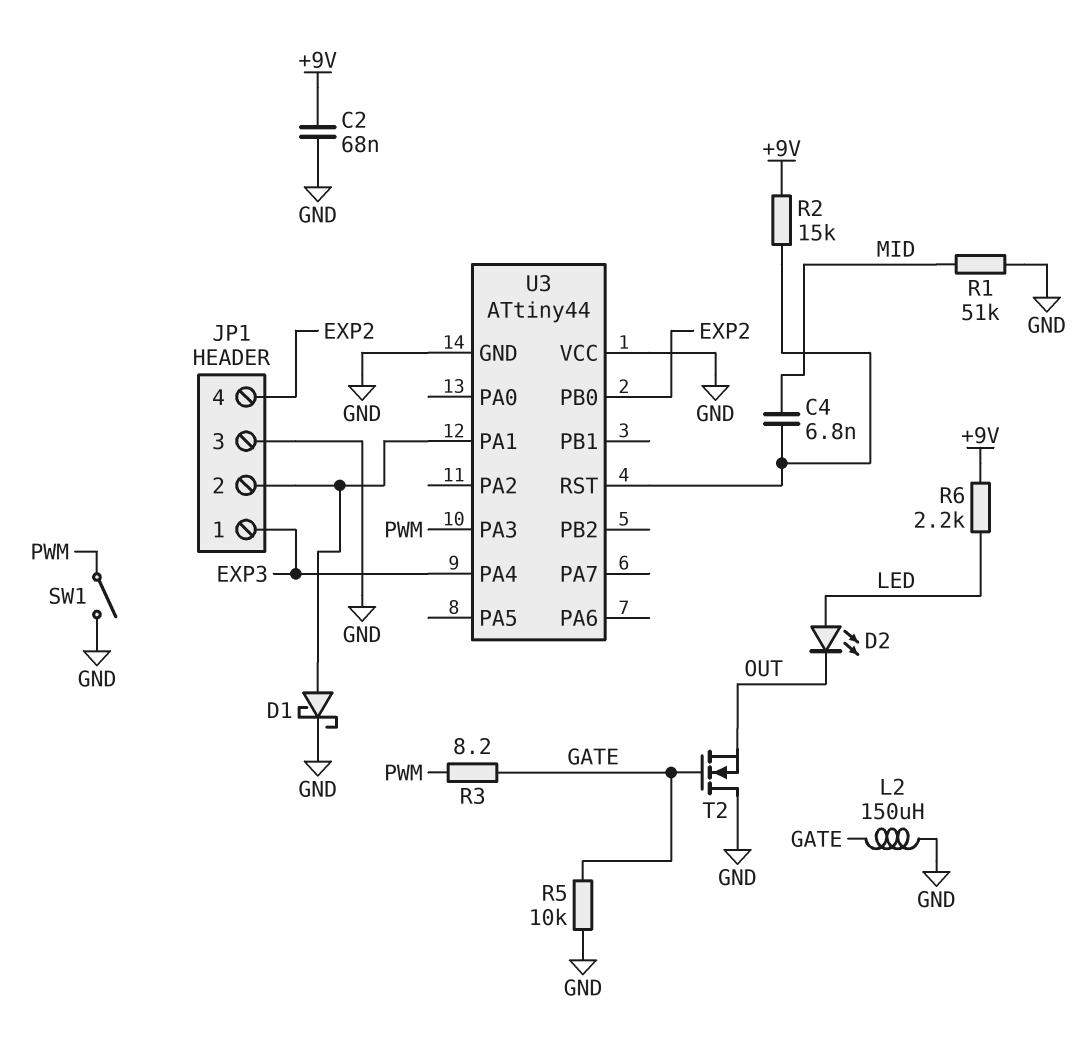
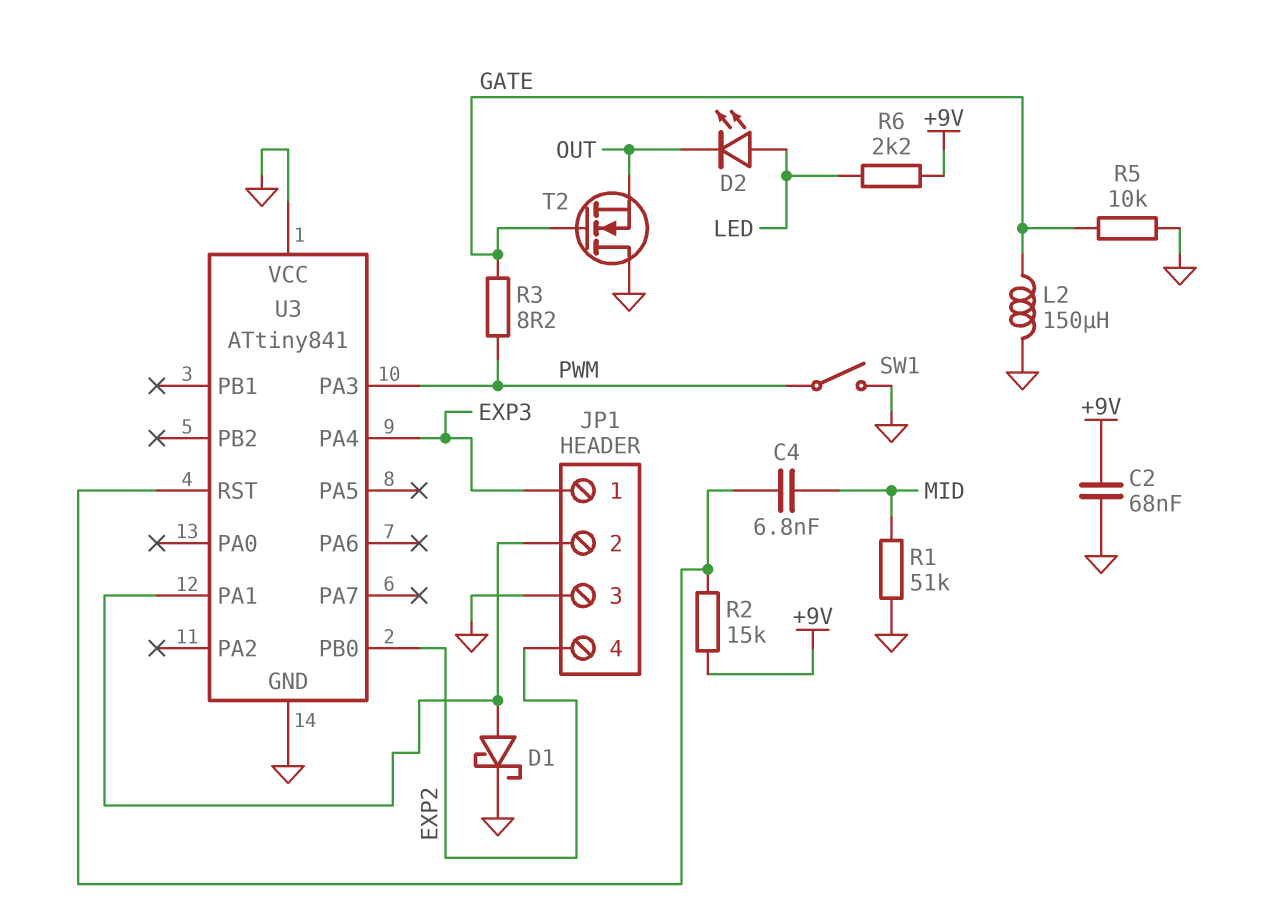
U3: ATtiny44 -> ATtiny841

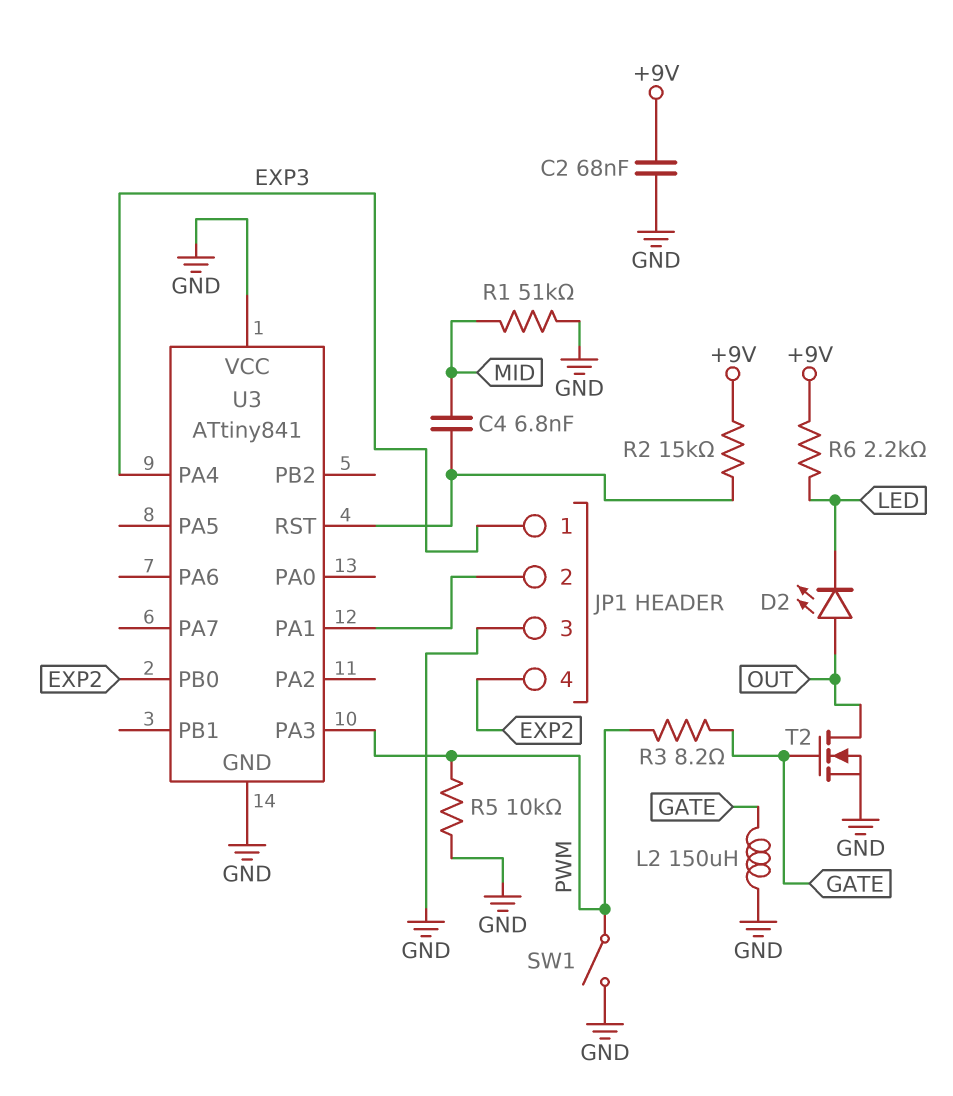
D1: schottky (A JP1/2, K GND) -> none
D2: LED (A LED, K OUT) -> LED (A OUT, K LED)
R5: 10k (GATE, GND) -> 10k (GND, PWM)
T2: NMOS (G GATE, D GND, S OUT) -> NMOS (G GATE, D OUT, S GND)

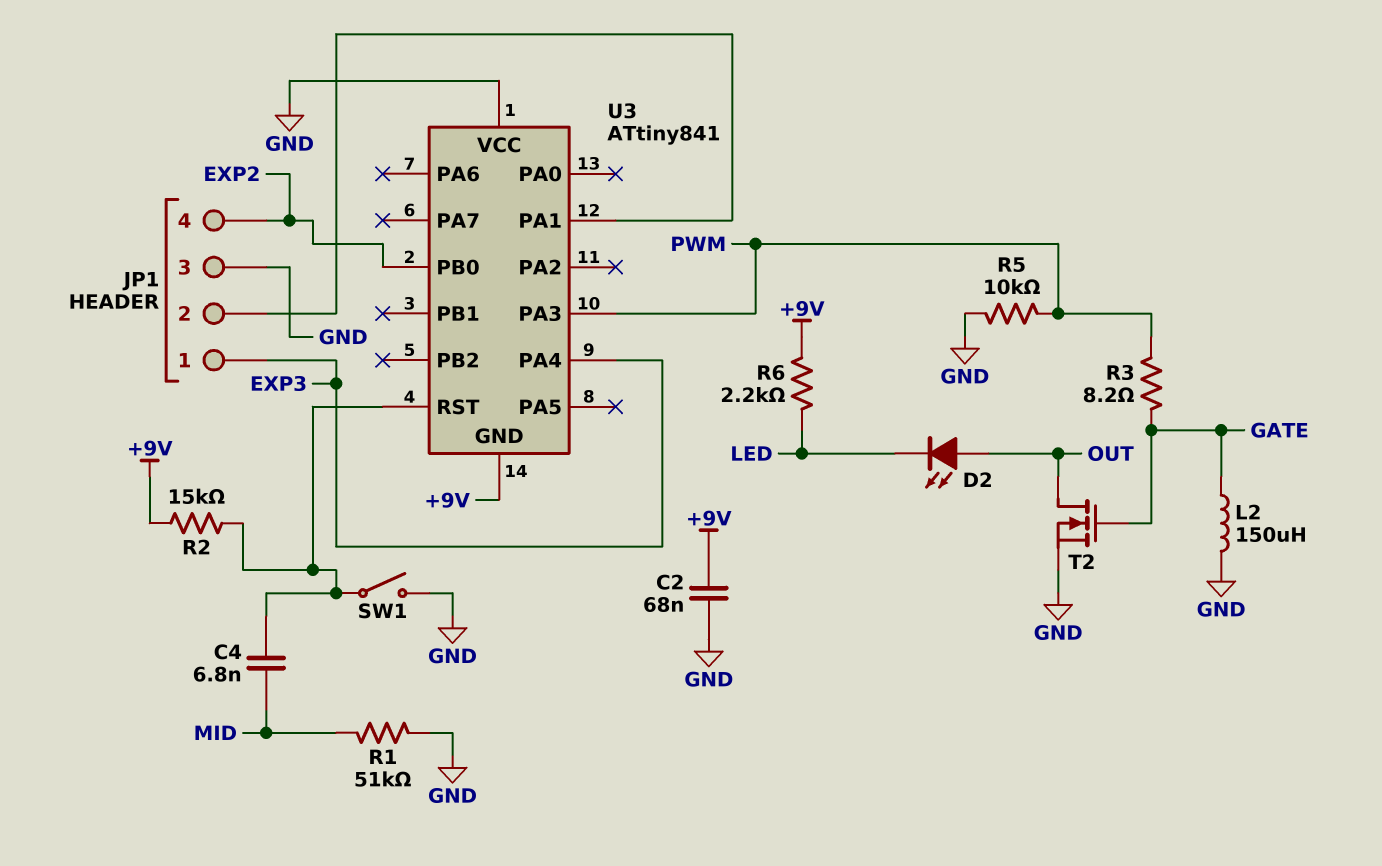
SW1: switch (GND, PWM) -> switch (GND, U3/RST)
U3 pin GND: GND -> +9V

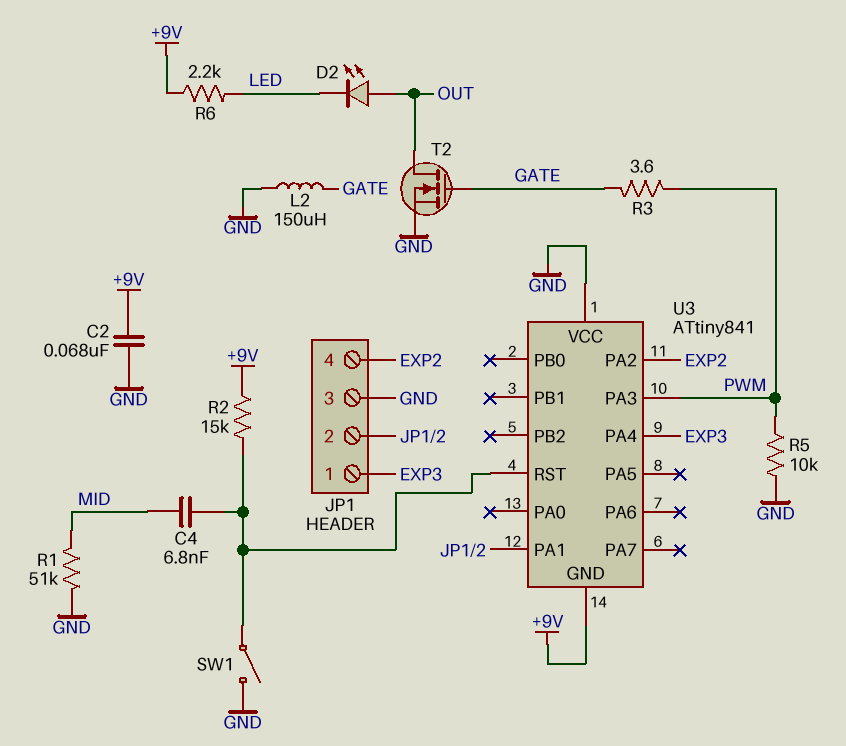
R3: 8.2 (GATE, PWM) -> 3.6 (GATE, PWM)
U3 pin PA2: none -> EXP2
U3 pin PB0: EXP2 -> none

